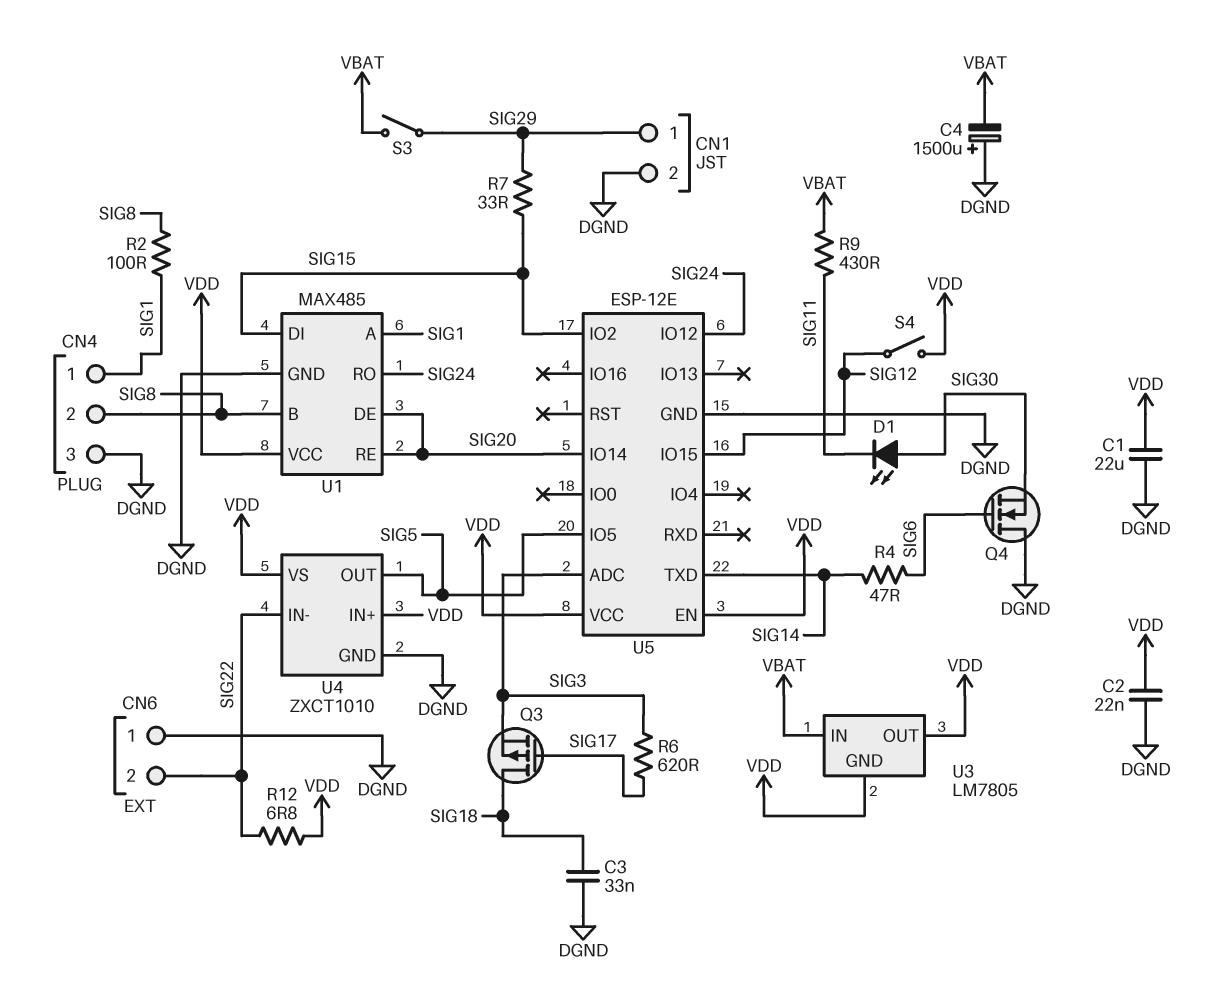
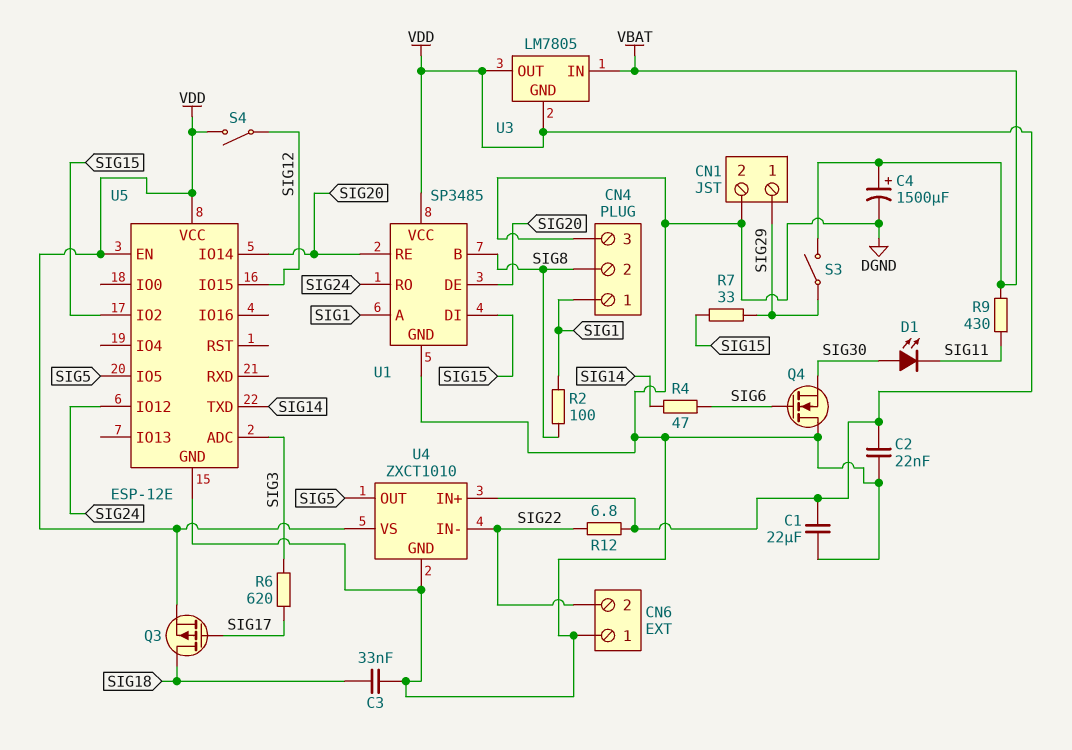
C4: 1500uF (plus DGND, minus VBAT) -> 1500uF (plus VBAT, minus DGND)
Q3: PMOS (G SIG17, D SIG18, S SIG3) -> PMOS (G SIG17, D SIG18, S VDD)
U1: MAX485 -> SP3485

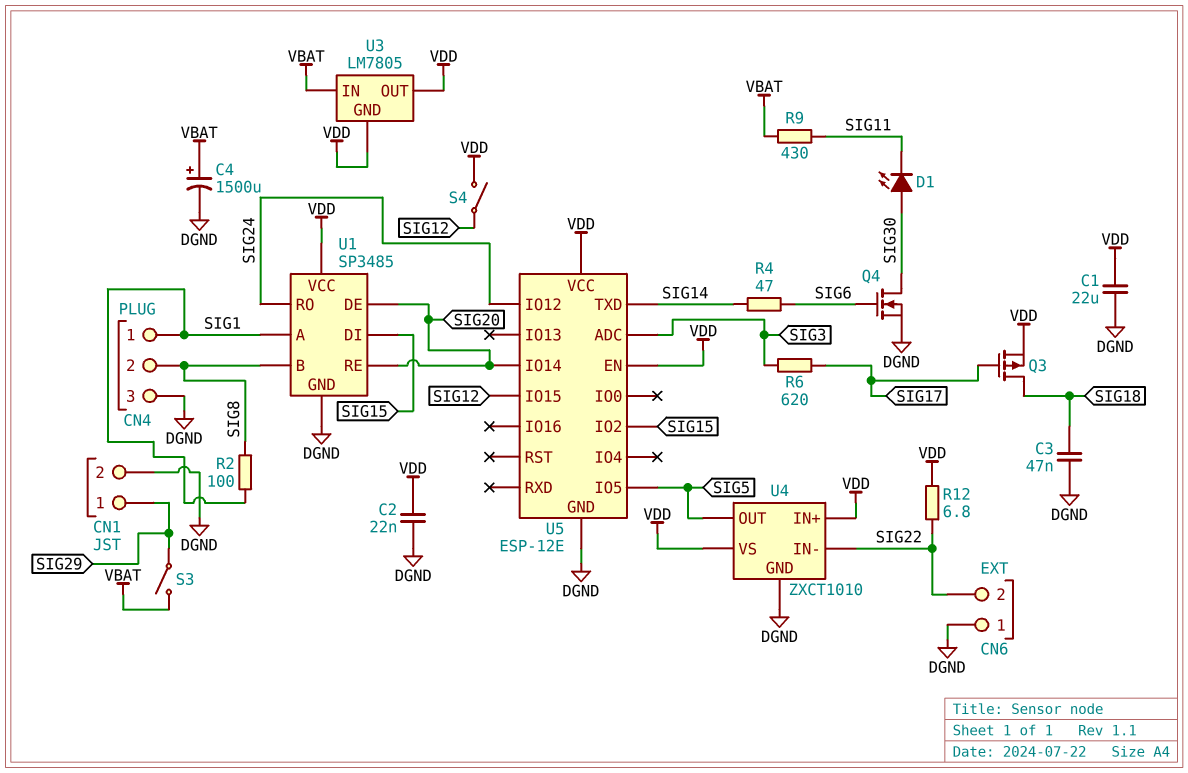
C3: 33nF (DGND, SIG18) -> 47nF (DGND, SIG18)
Q4: NMOS (G SIG6, D DGND, S SIG30) -> NMOS (G SIG6, D SIG30, S DGND)
R7: 33 (SIG15, SIG29) -> none

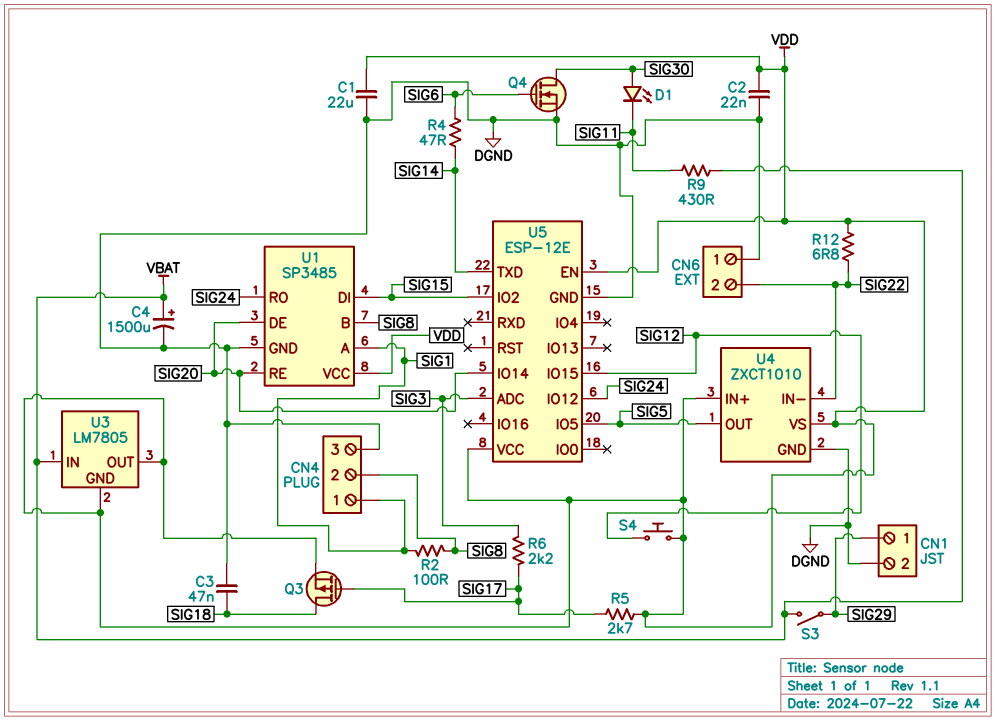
R5: none -> 2.7k (SIG17, VDD)
R6: 620 (SIG3, SIG17) -> 2.2k (SIG3, SIG17)
S4: switch (SIG12, VDD) -> button (SIG12, VDD)

